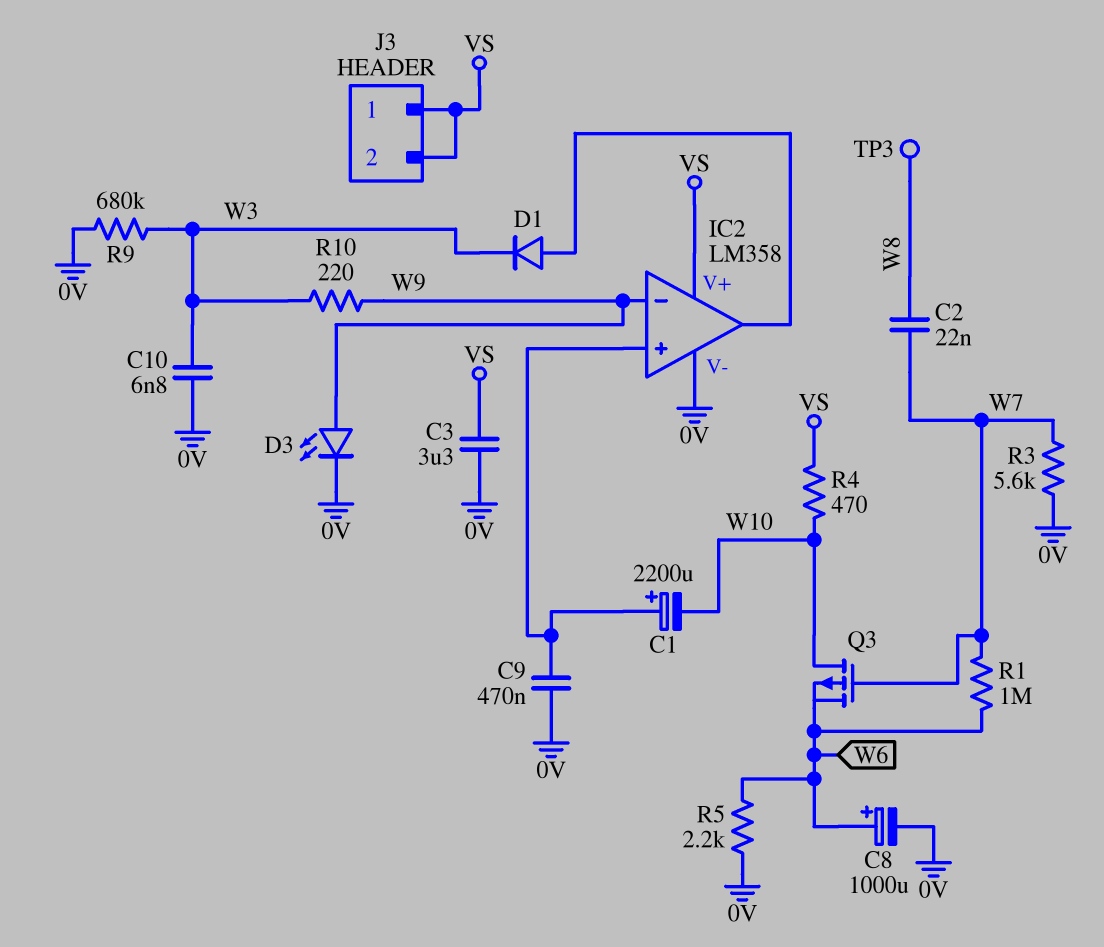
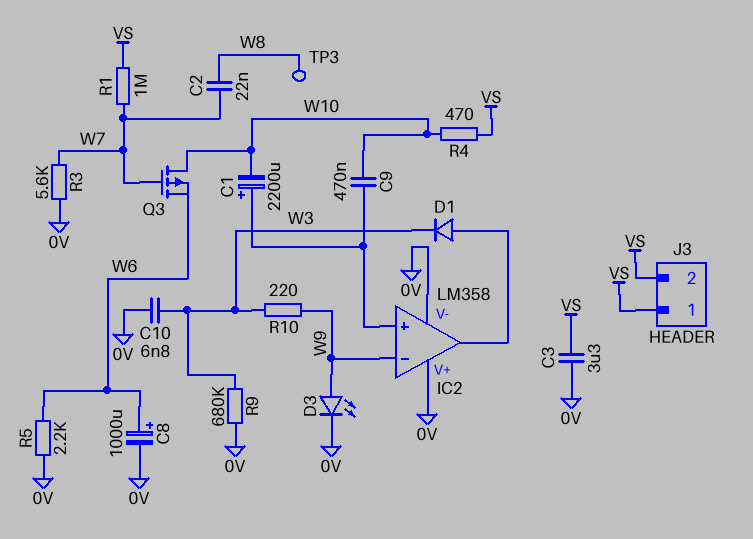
C9: 470nF (0V, IC2/in+) -> 470nF (IC2/in+, W10)
IC2 pin V+: VS -> 0V
R1: 1M (W6, W7) -> 1M (VS, W7)

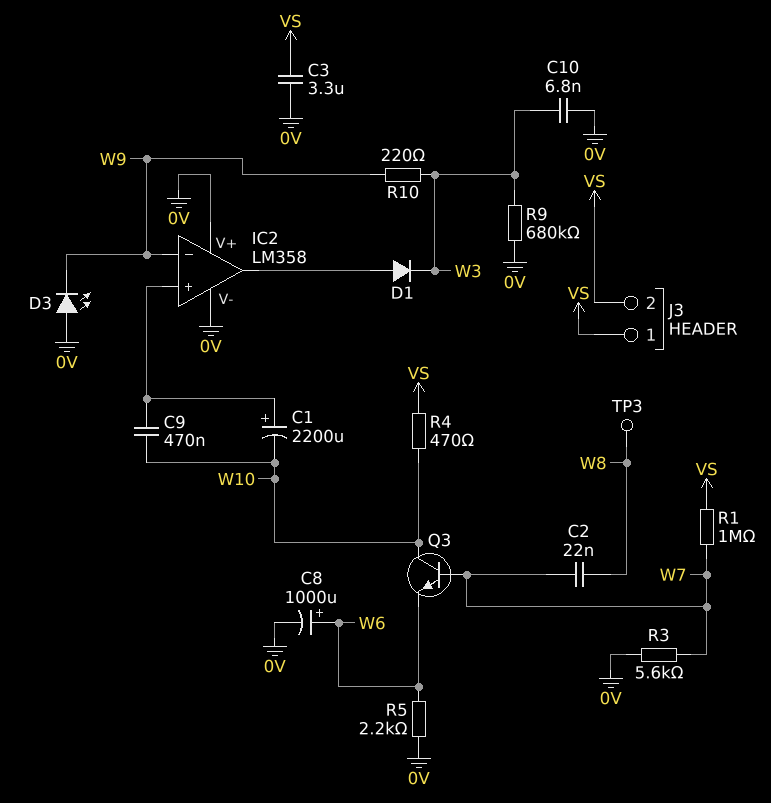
D3: LED (A W9, K 0V) -> LED (A 0V, K W9)
Q3: PMOS (G W7, D W10, S W6) -> NPN (B W7, C W10, E W6)

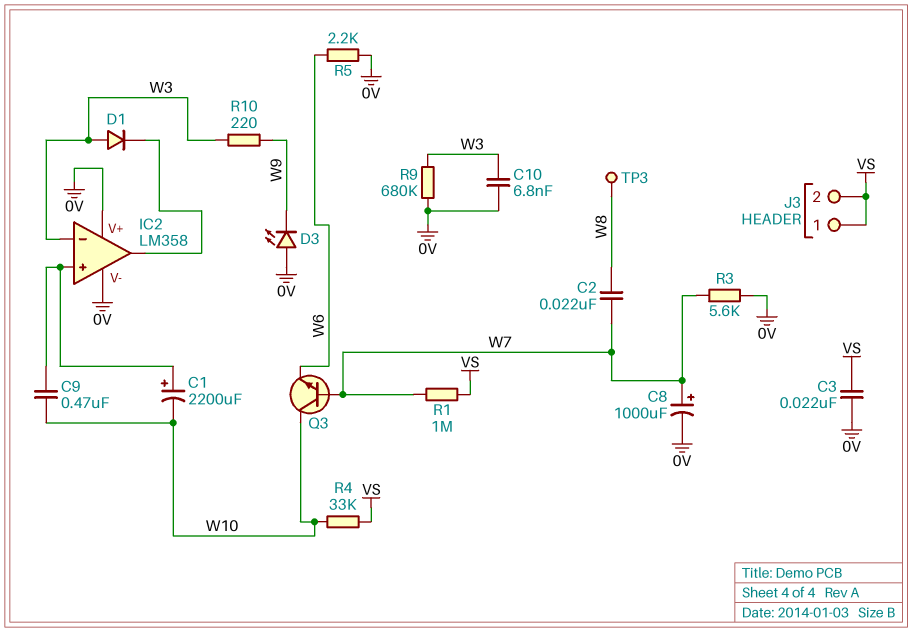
C3: 3.3uF (0V, VS) -> 22nF (0V, VS)
C8: 1000uF (plus W6, minus 0V) -> 1000uF (plus W7, minus 0V)
D1: diode (A IC2/out, K W3) -> diode (A W3, K IC2/out)
IC2 pin in-: W9 -> W3
R4: 470 (VS, W10) -> 33k (VS, W10)

